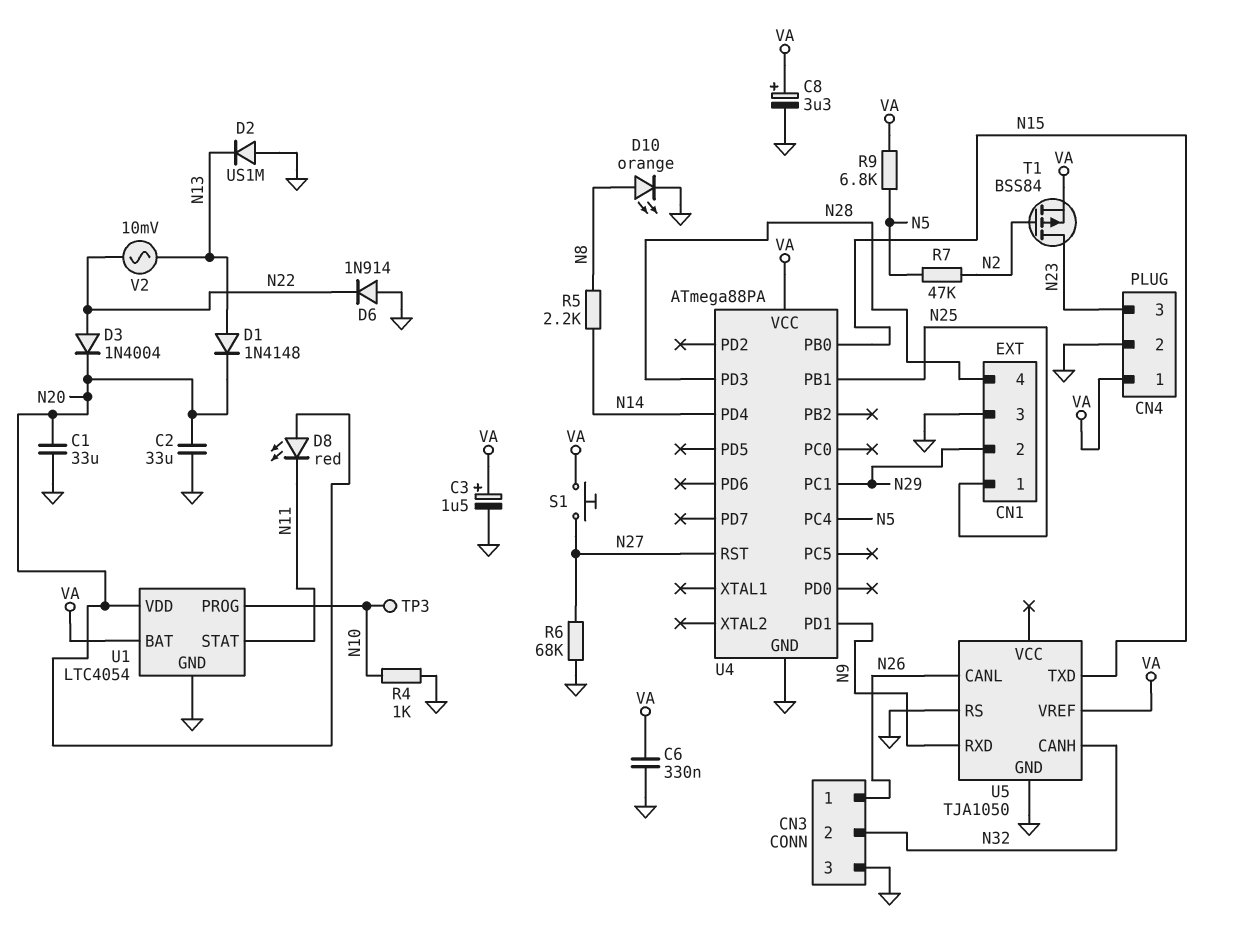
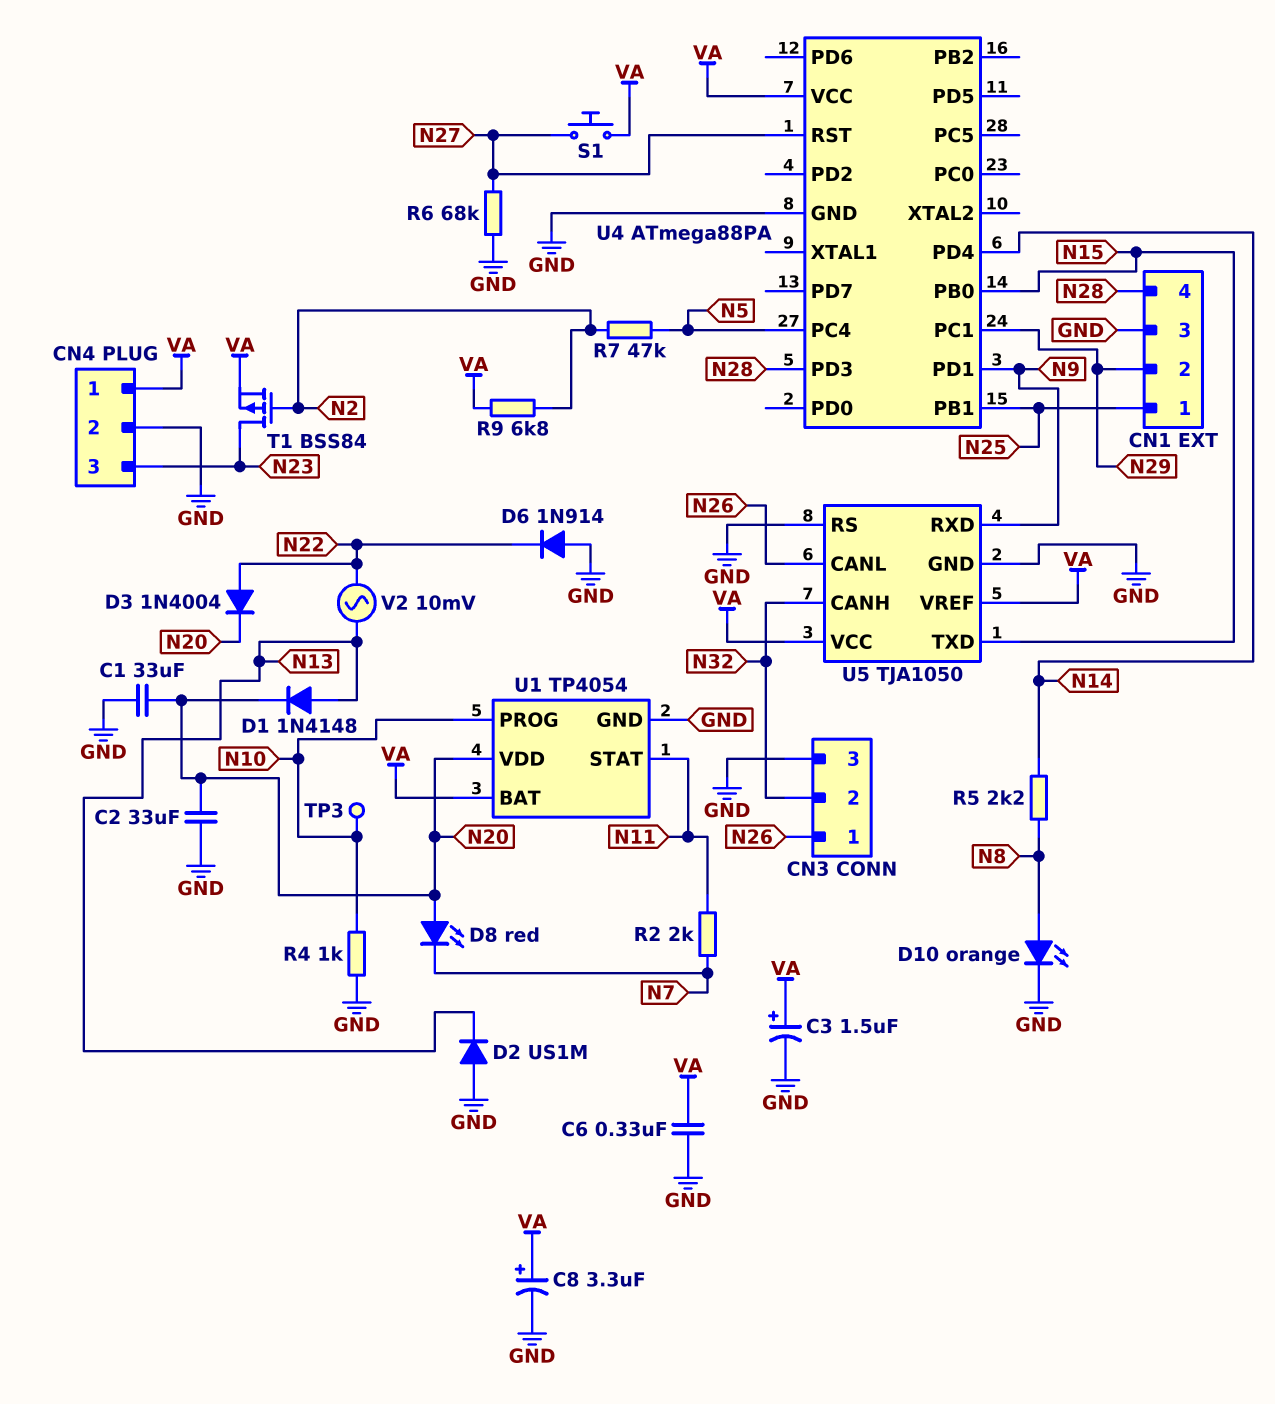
D8: LED red (A N20, K N11) -> LED red (A N20, K N7)
R2: none -> 2k (N7, N11)
R9: 6.8k (N5, VA) -> 6.8k (N2, VA)
U1: LTC4054 -> TP4054
U5 pin VCC: none -> VA

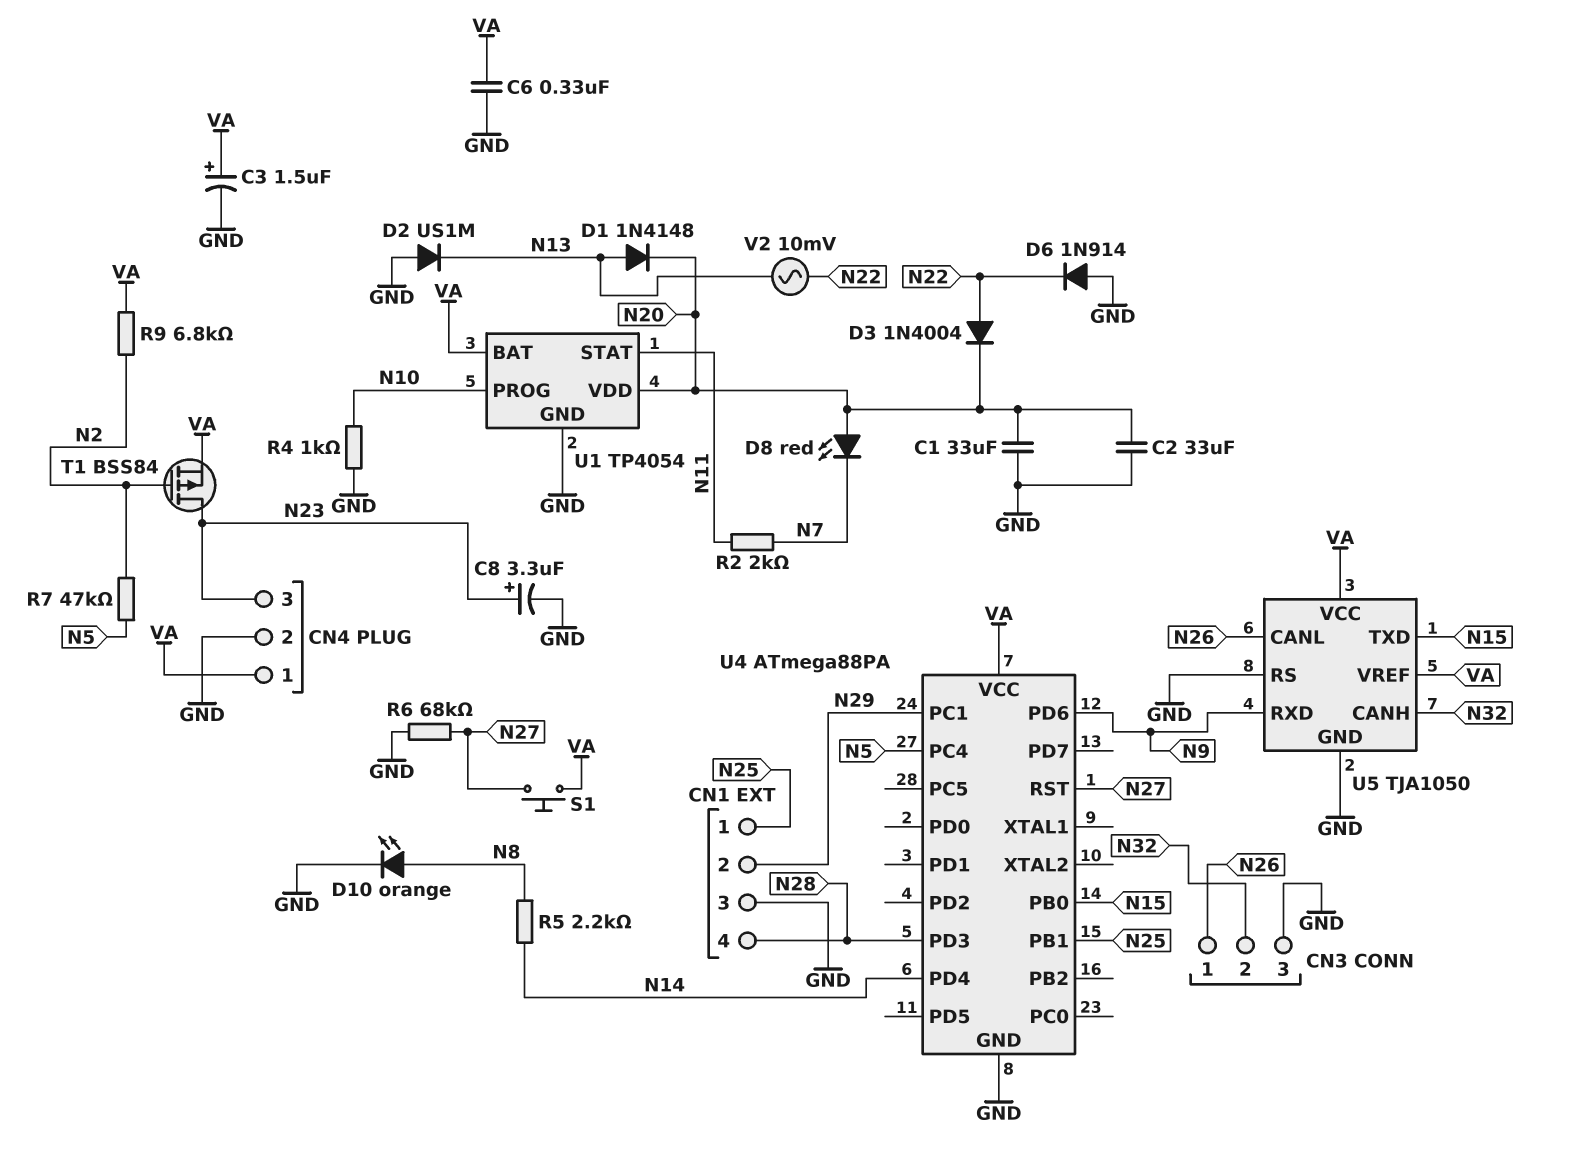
C8: 3.3uF (plus VA, minus GND) -> 3.3uF (plus N23, minus GND)
TP3: test point (N10) -> none
U4 pin PD1: N9 -> none
U4 pin PD6: none -> N9

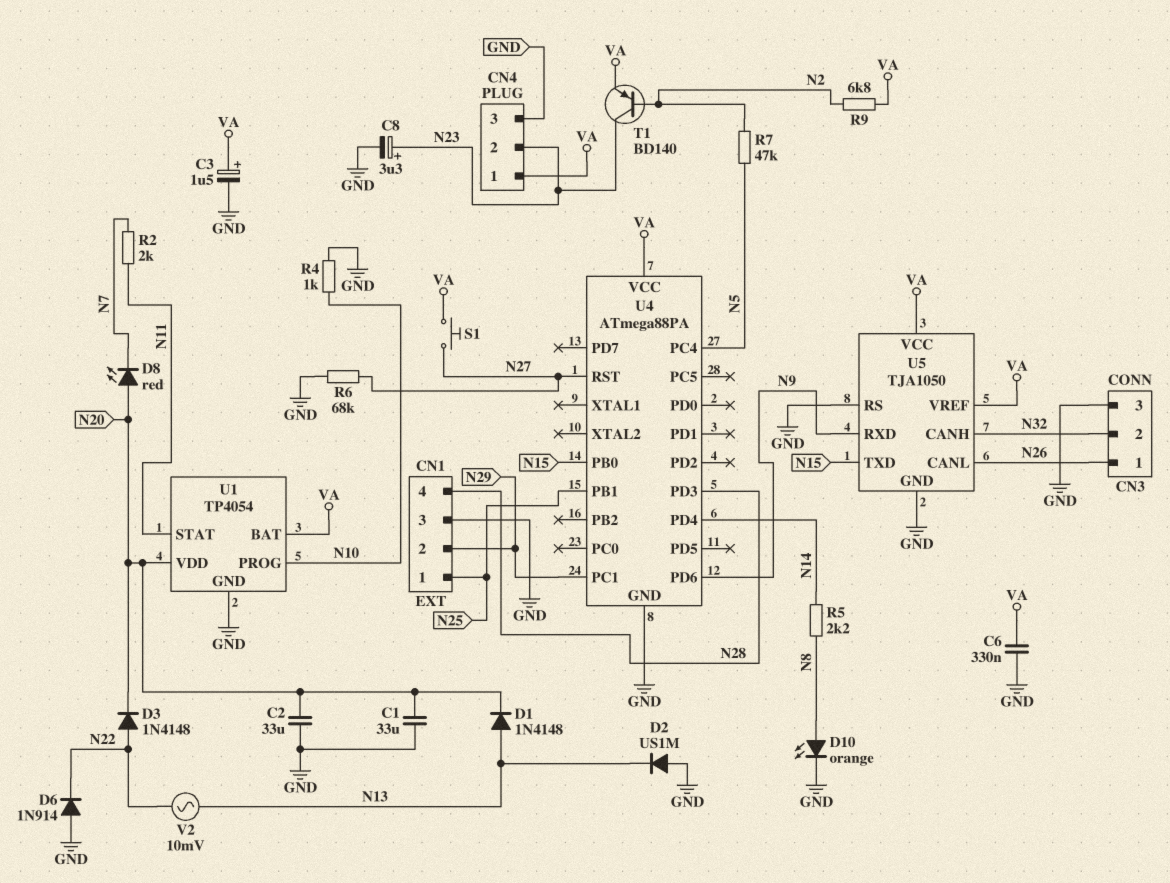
CN4 pin 2: GND -> N23
CN4 pin 3: N23 -> GND
D3: diode 1N4004 (A N22, K N20) -> diode 1N4148 (A N22, K N20)
T1: PMOS BSS84 (G N2, D N23, S VA) -> PNP BD140 (B N2, C N23, E VA)

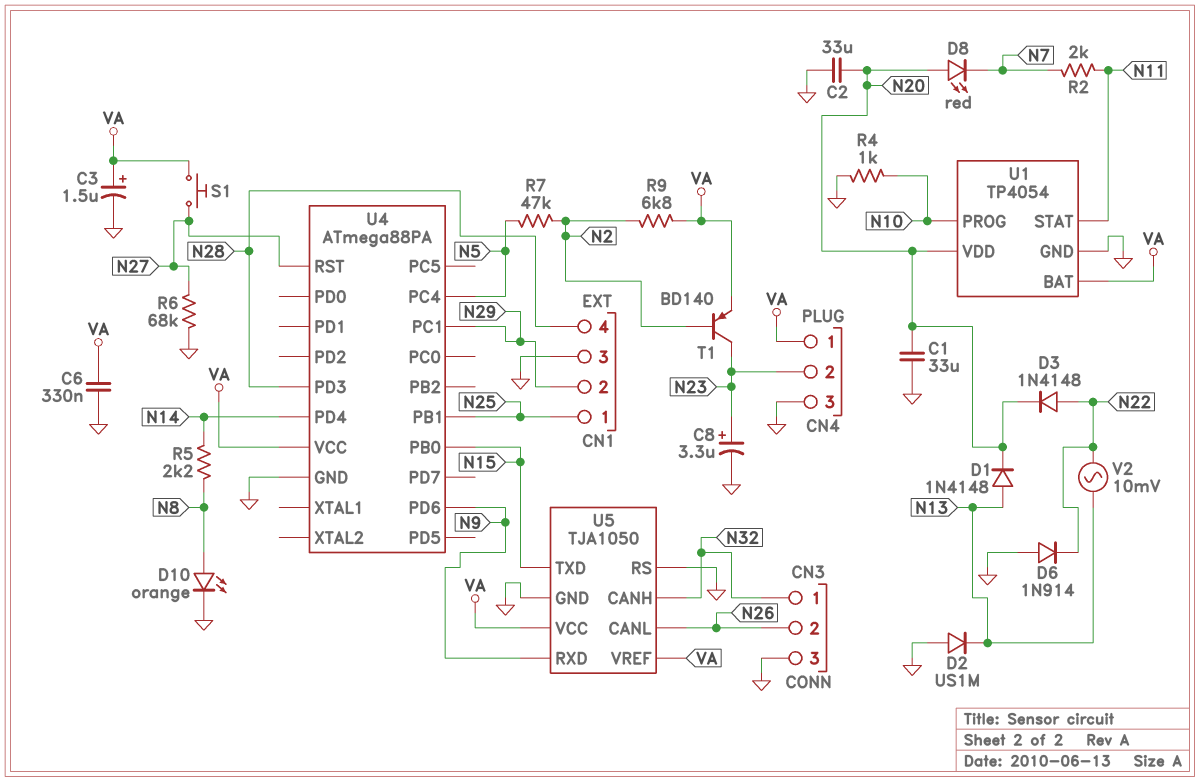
CN3 pin 1: N26 -> N32
CN3 pin 2: N32 -> N26

